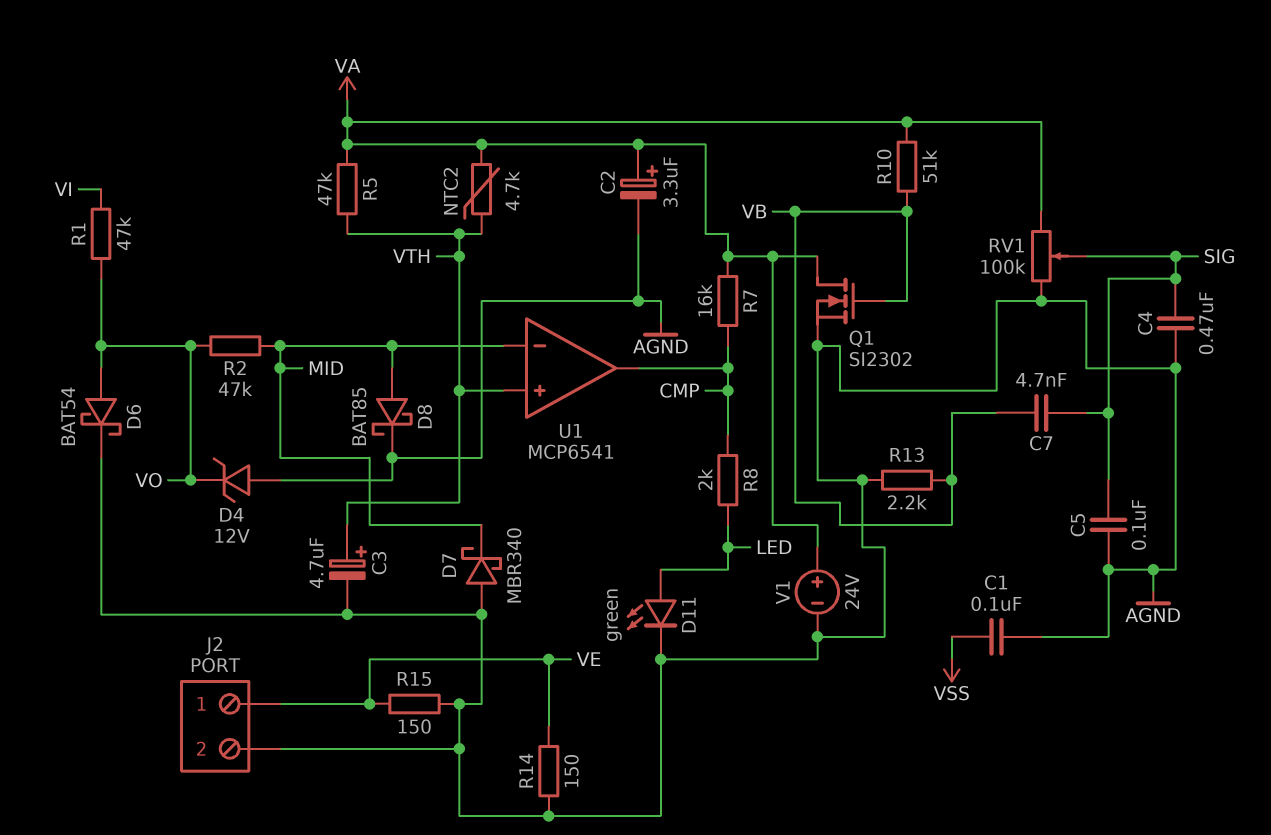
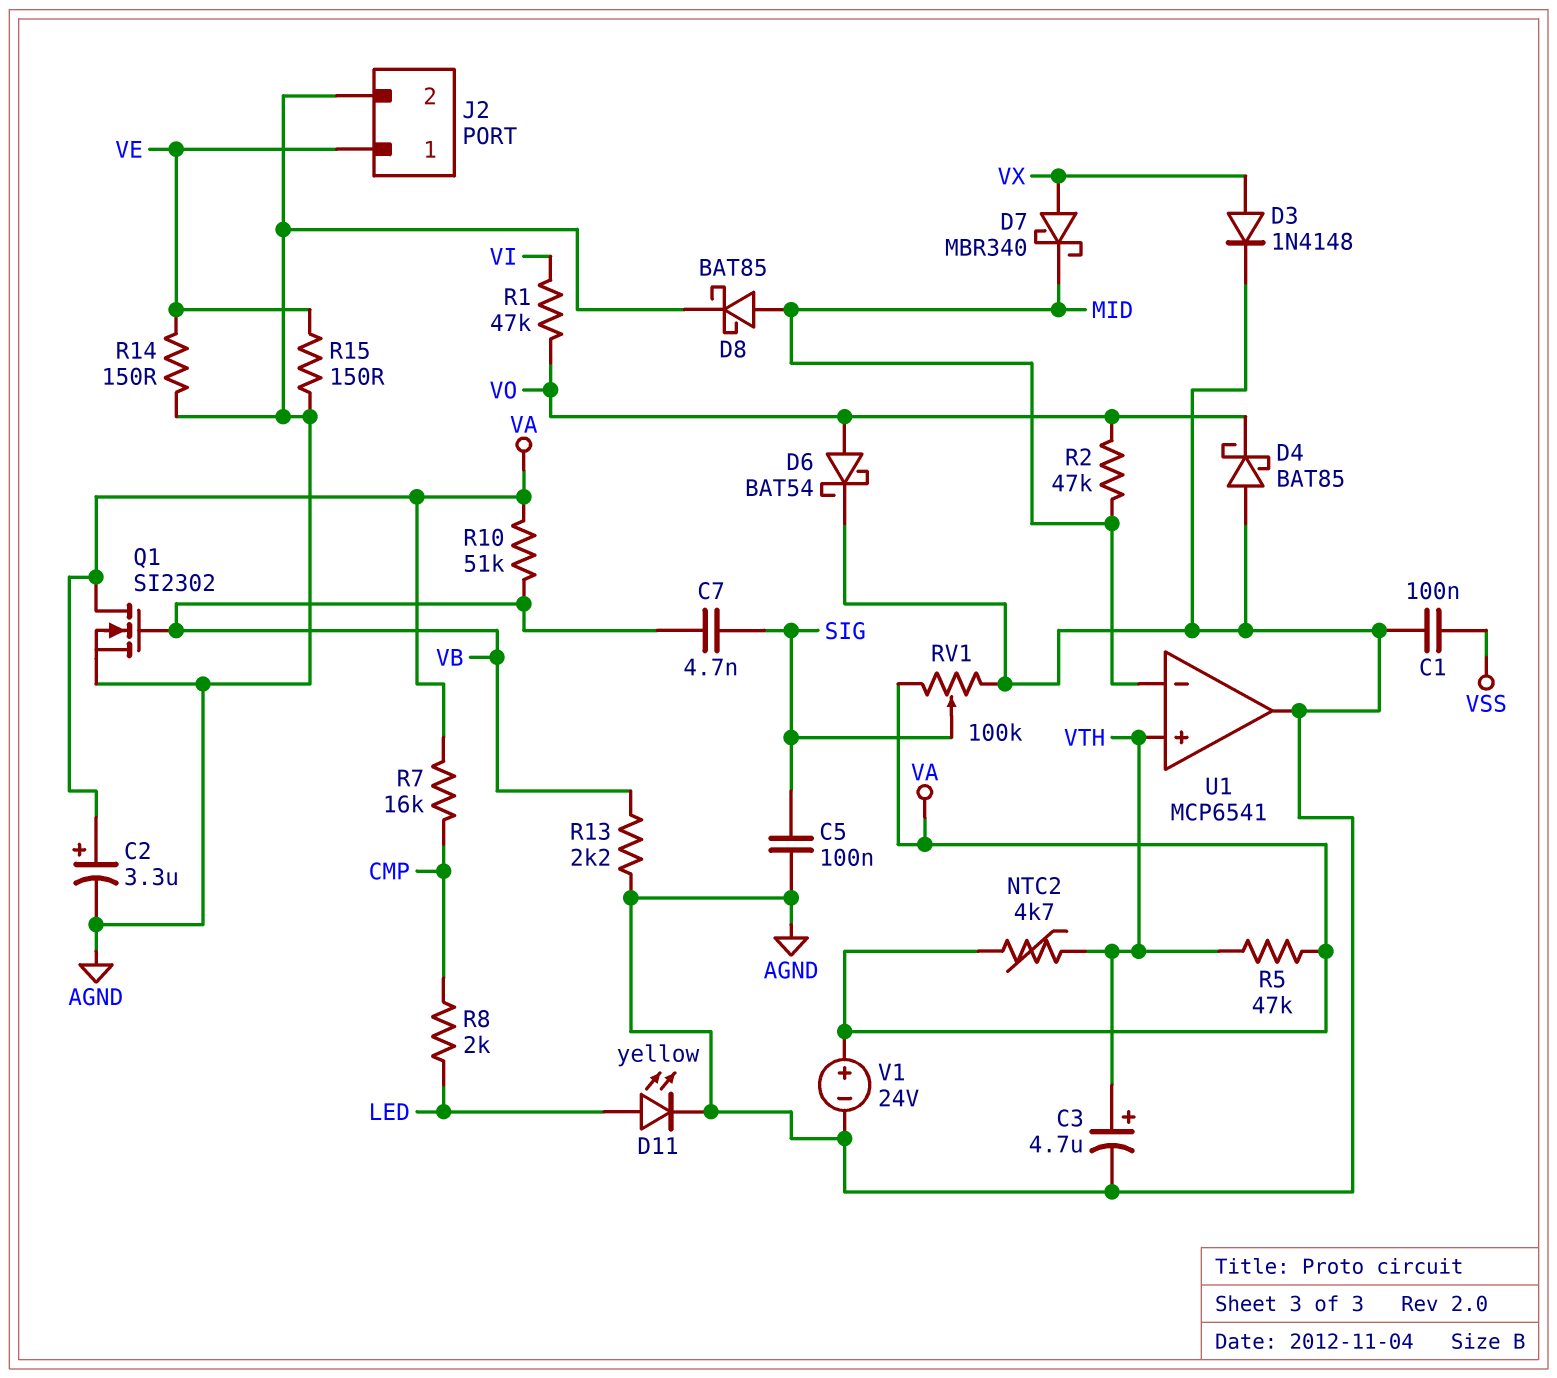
C4: 470nF (AGND, SIG) -> none
D3: none -> diode 1N4148 (A VX, K AGND)
D4: zener 12V (A AGND, K VO) -> schottky BAT85 (A AGND, K VO)
D7: schottky MBR340 (A AGND, K MID) -> schottky MBR340 (A VX, K MID)
D11: LED green (A LED, K AGND) -> LED yellow (A LED, K AGND)
U1 pin out: CMP -> AGND

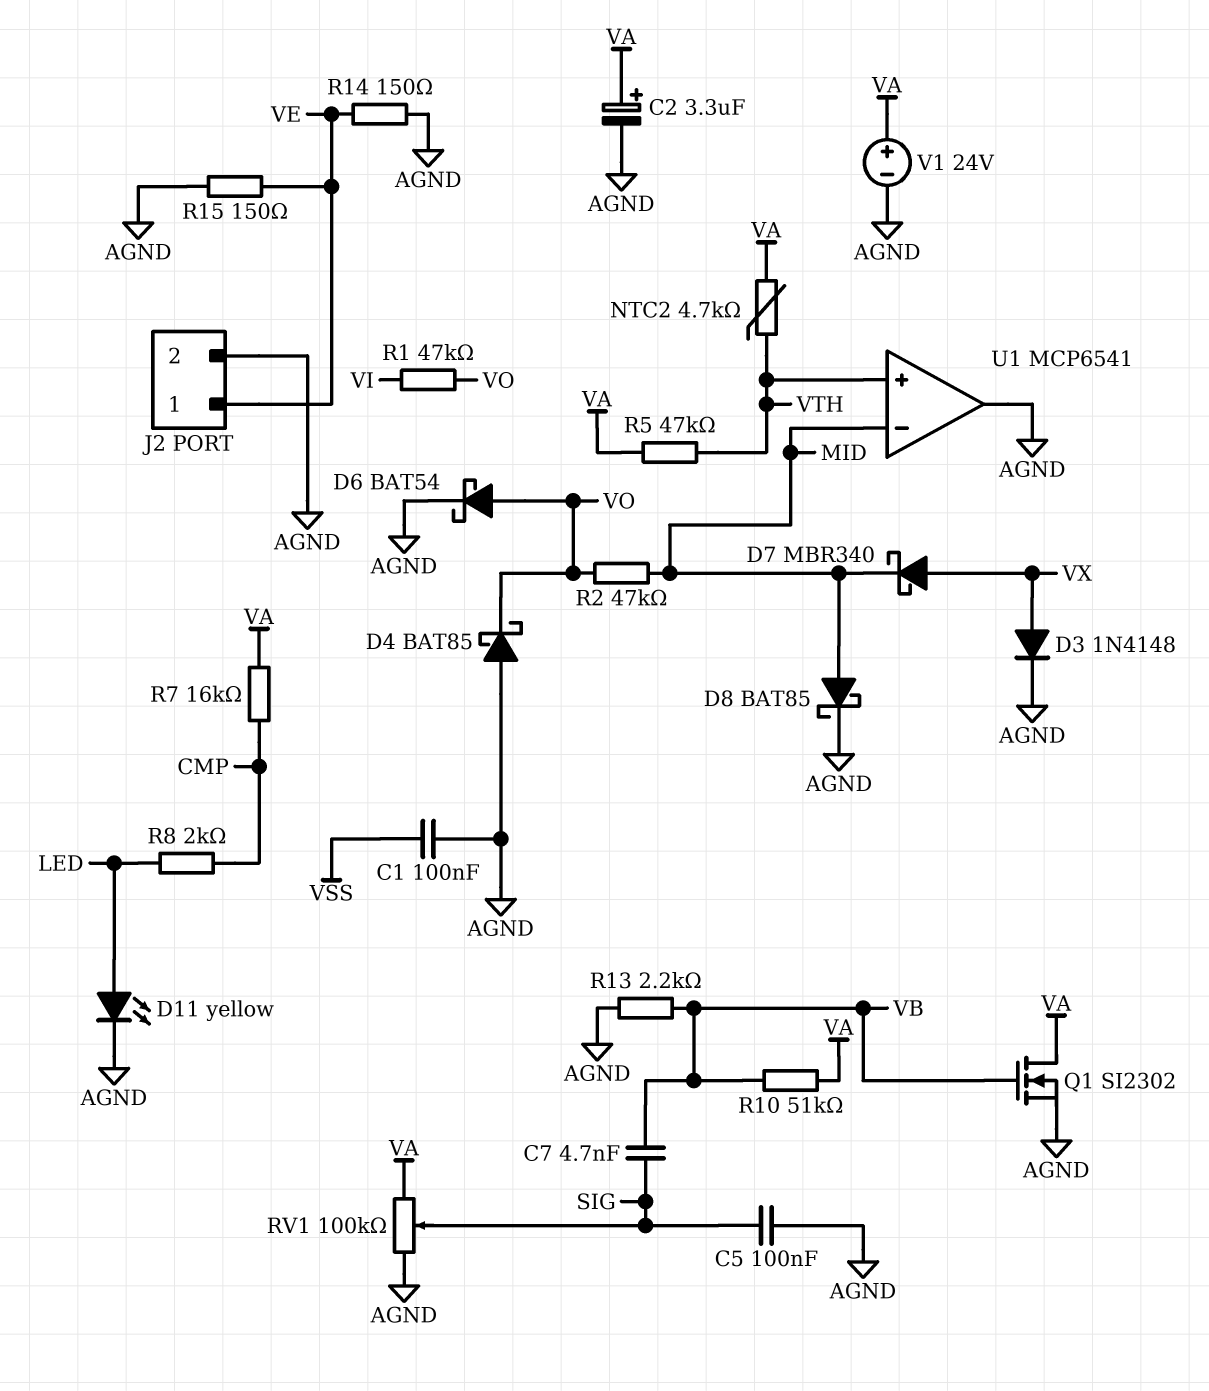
C3: 4.7uF (plus VTH, minus AGND) -> none

